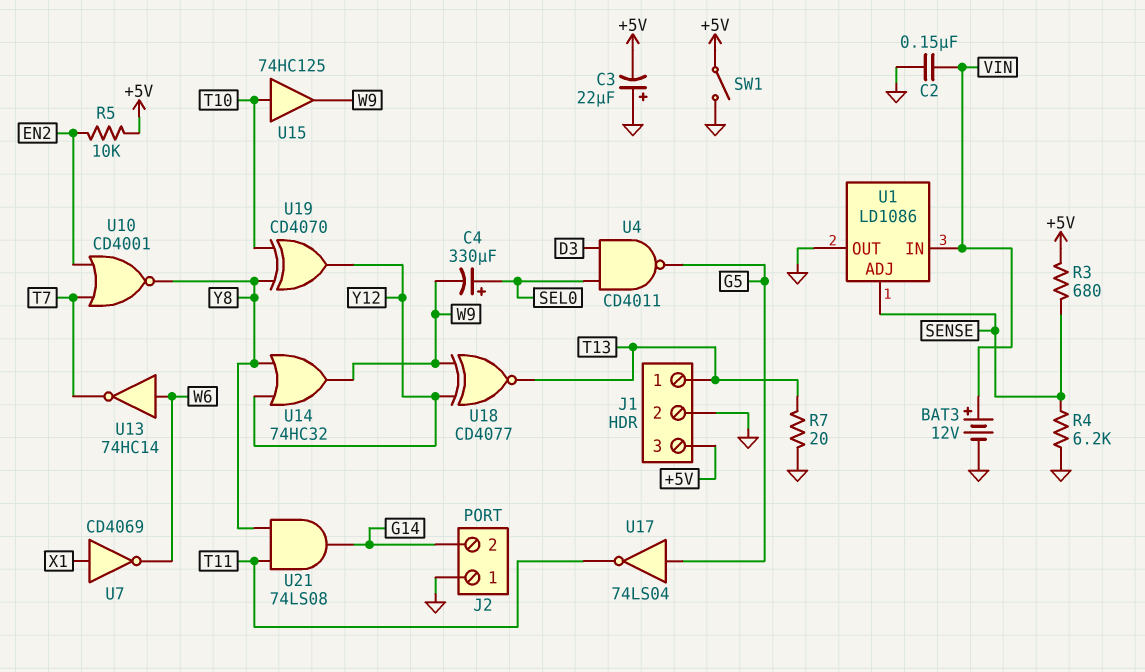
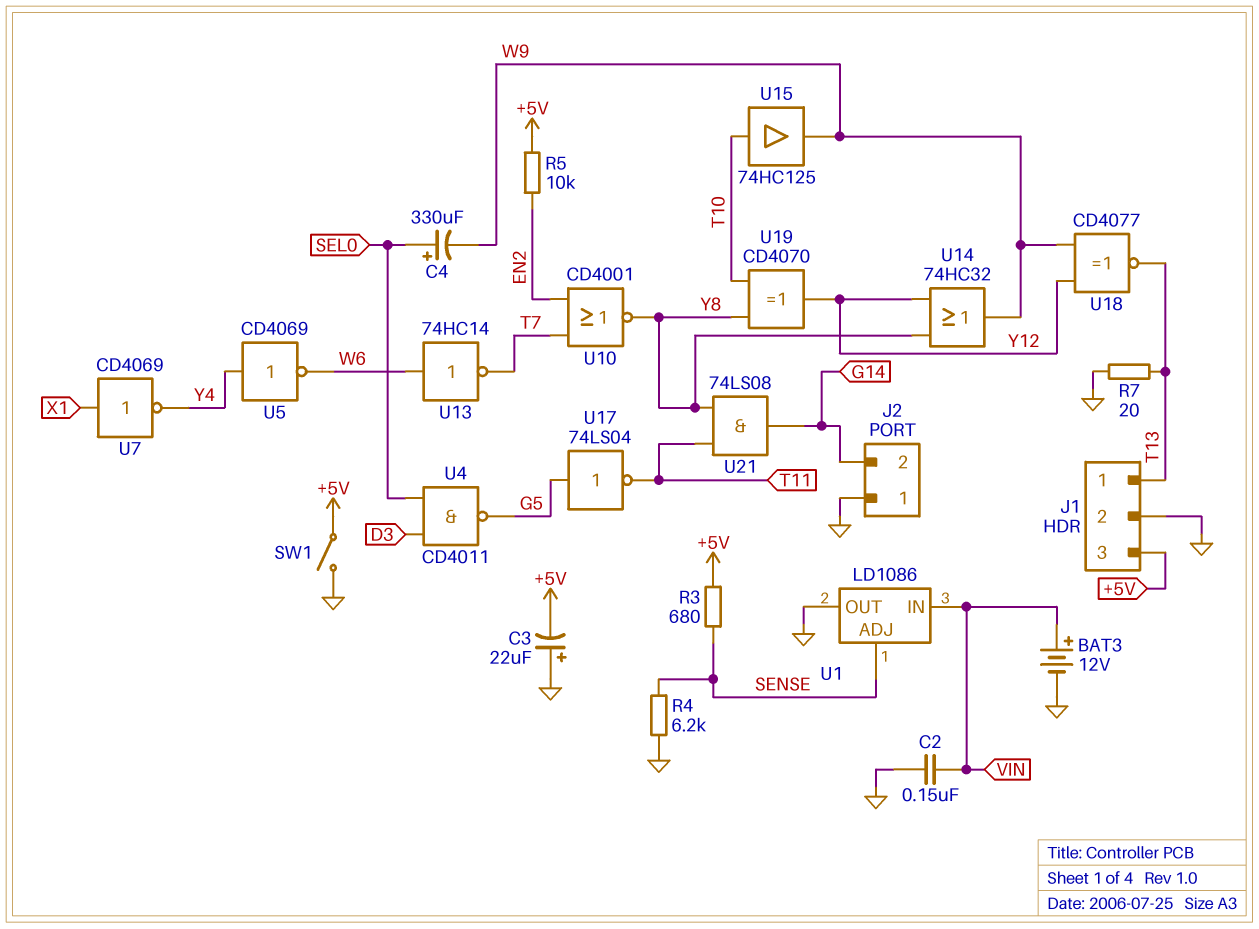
U5: none -> NOT CD4069 (in Y4, out W6)
U7: NOT CD4069 (in X1, out W6) -> NOT CD4069 (in X1, out Y4)

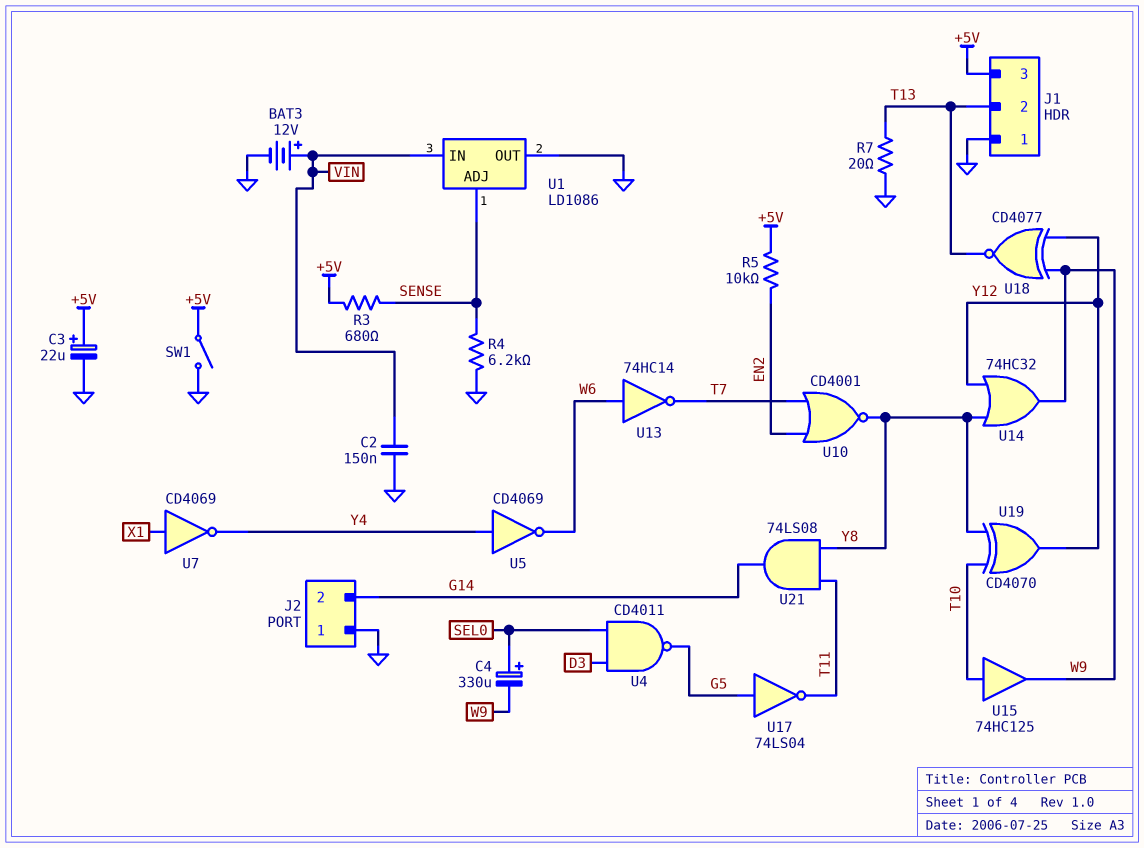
C3: 22uF (plus GND, minus +5V) -> 22uF (plus +5V, minus GND)
J1 pin 1: T13 -> GND
J1 pin 2: GND -> T13

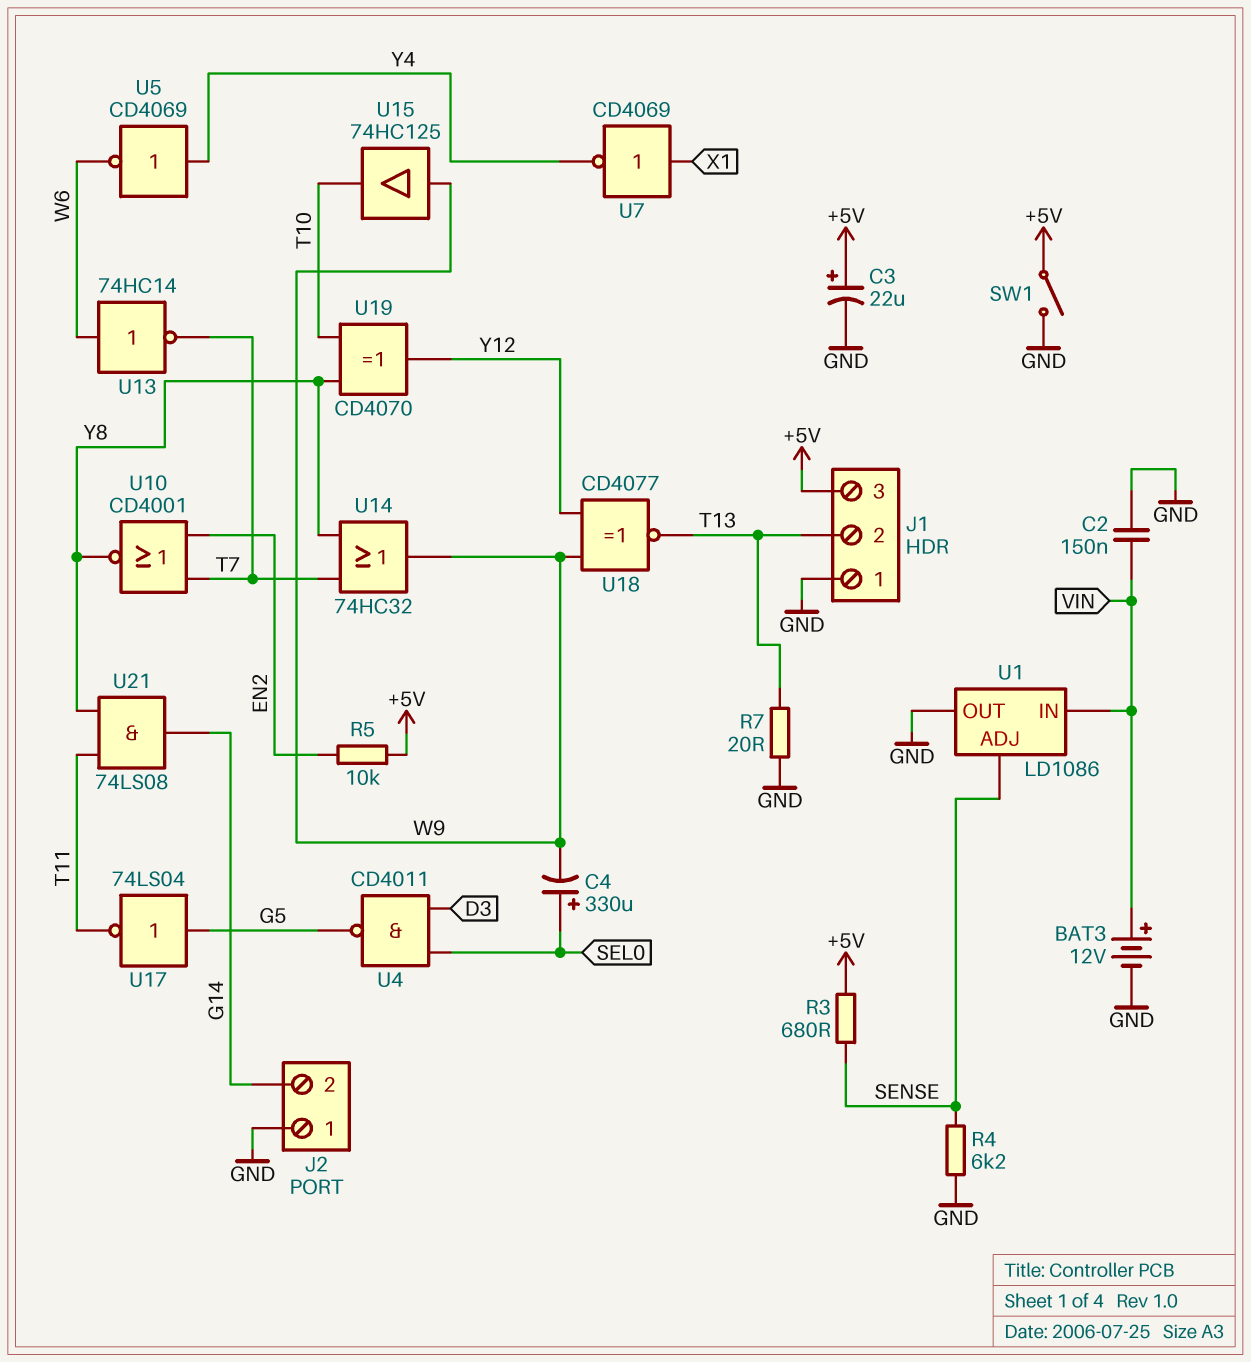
U14: OR 74HC32 (in Y8, in Y12, out W9) -> OR 74HC32 (in T7, in Y8, out W9)
U15: buffer 74HC125 (in T10, out W9) -> buffer 74HC125 (in W9, out T10)

